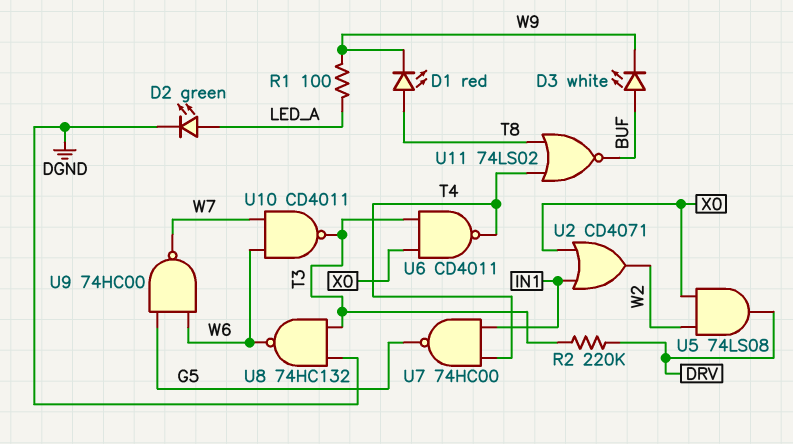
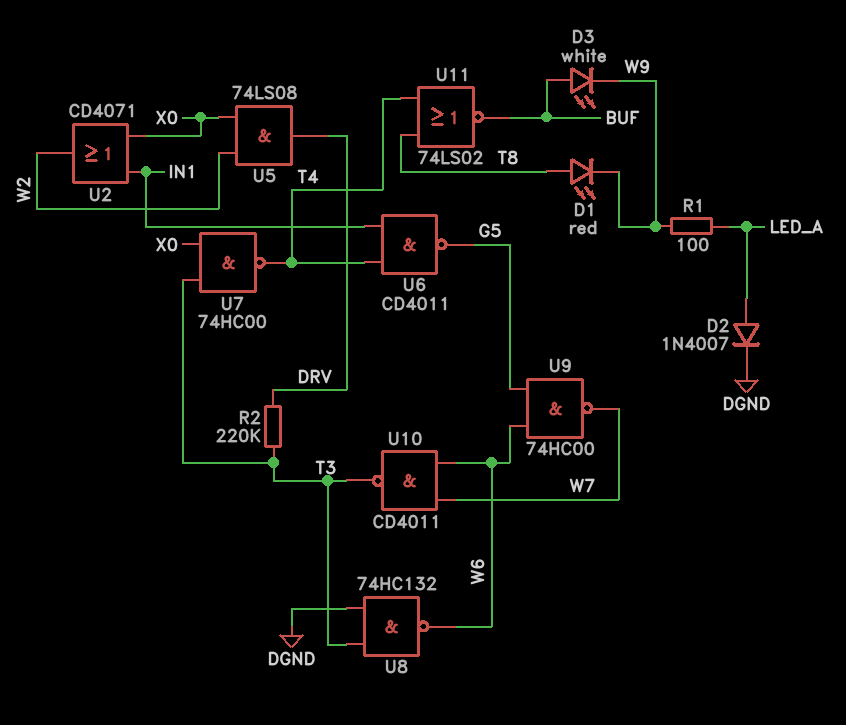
D2: LED green (A LED_A, K DGND) -> diode 1N4007 (A LED_A, K DGND)
U6: NAND CD4011 (in T3, in X0, out T4) -> NAND CD4011 (in IN1, in T4, out G5)
U7: NAND 74HC00 (in IN1, in T4, out G5) -> NAND 74HC00 (in T3, in X0, out T4)

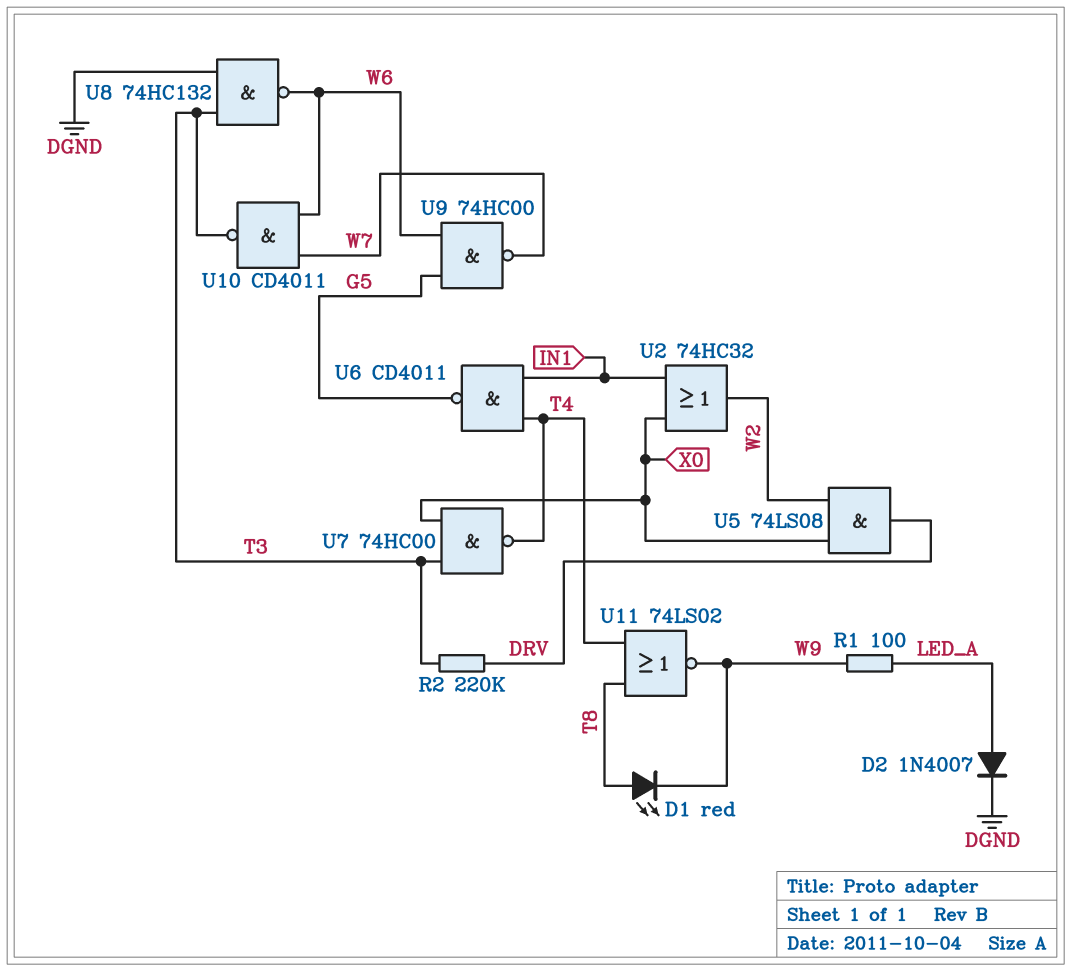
D3: LED white (A BUF, K W9) -> none
U2: OR CD4071 (in IN1, in X0, out W2) -> OR 74HC32 (in IN1, in X0, out W2)
U11: NOR 74LS02 (in T4, in T8, out BUF) -> NOR 74LS02 (in T4, in T8, out W9)

